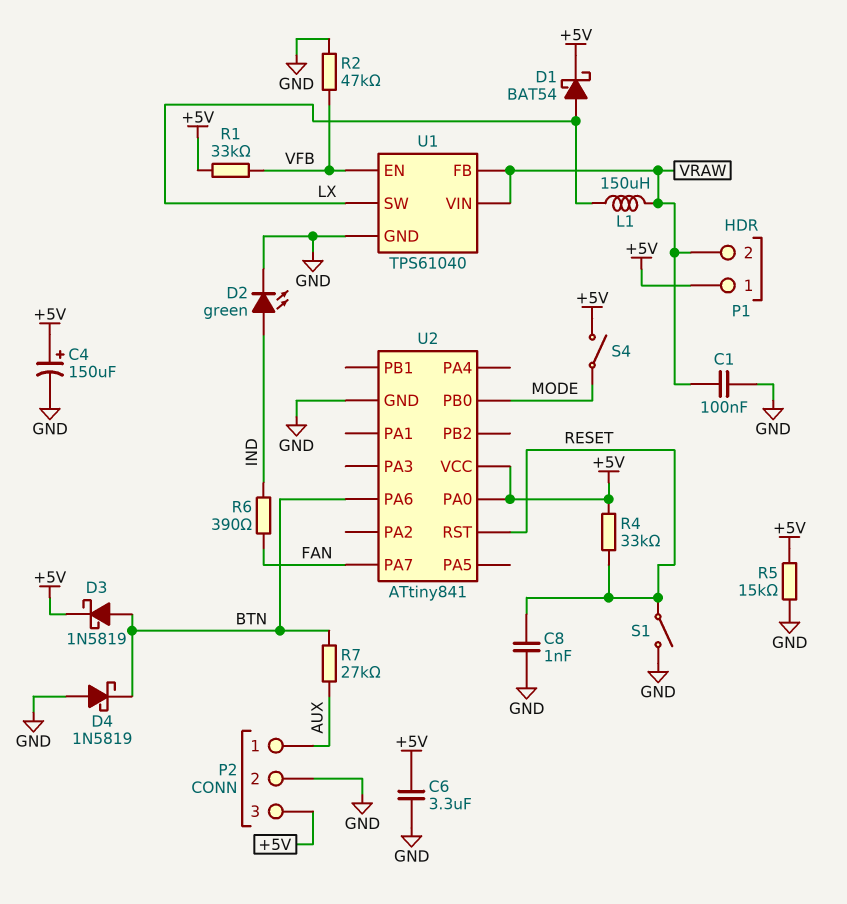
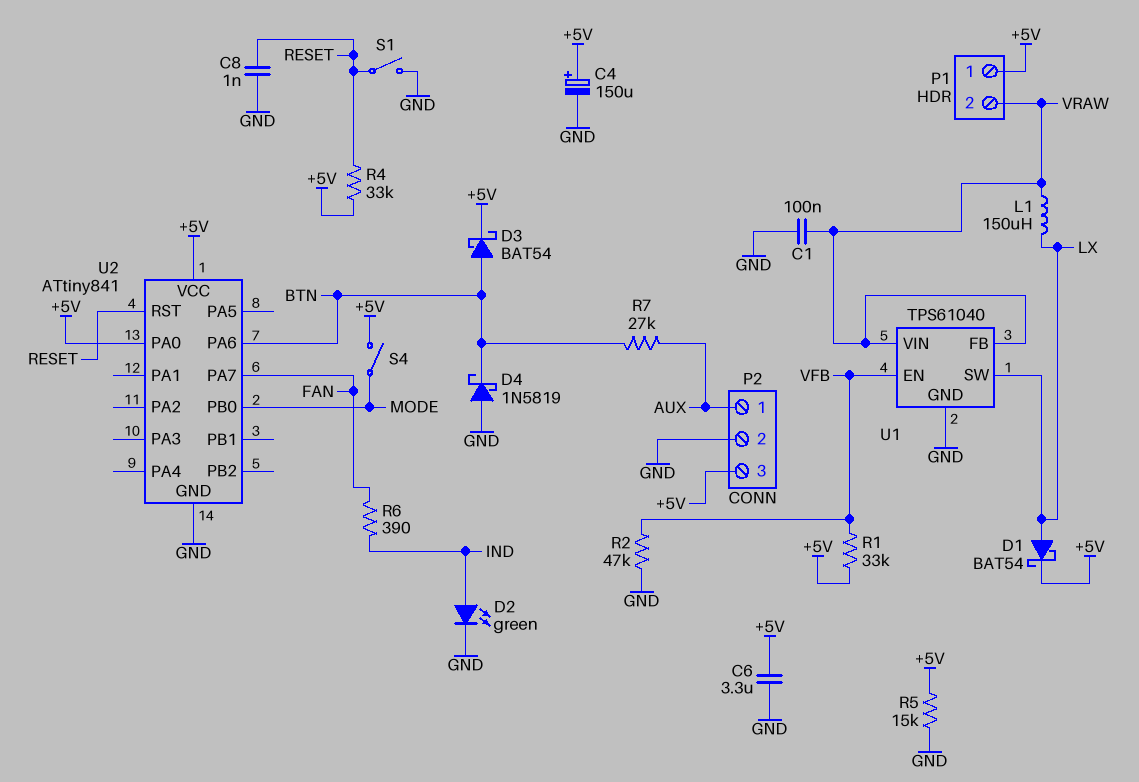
D3: schottky 1N5819 (A BTN, K +5V) -> schottky BAT54 (A BTN, K +5V)

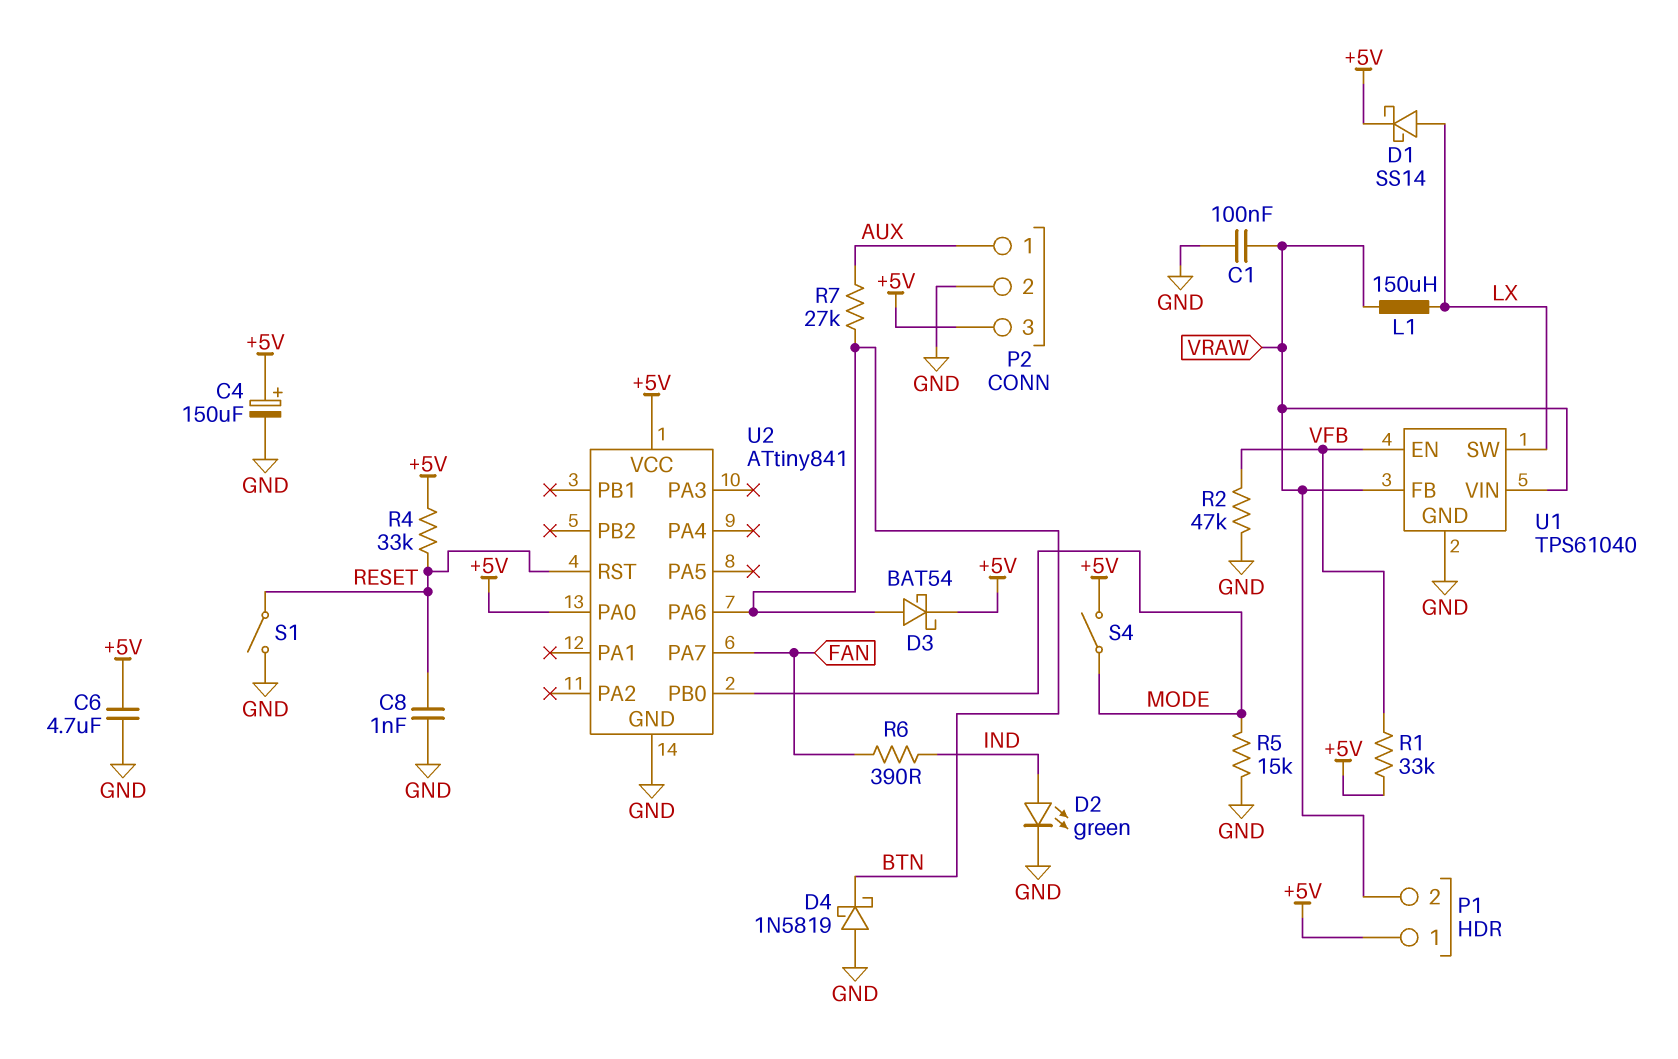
C6: 3.3uF (+5V, GND) -> 4.7uF (+5V, GND)
D1: schottky BAT54 (A LX, K +5V) -> schottky SS14 (A LX, K +5V)
R5: 15k (+5V, GND) -> 15k (GND, MODE)

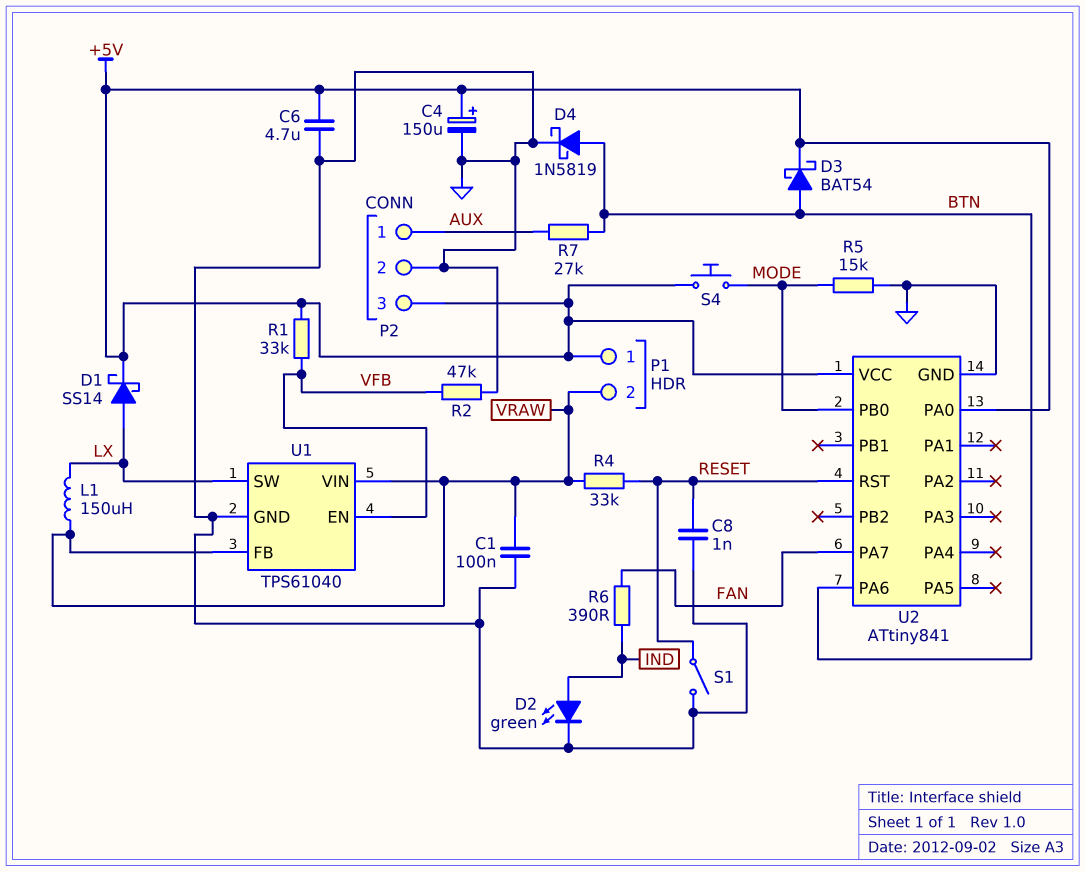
D4: schottky 1N5819 (A GND, K BTN) -> schottky 1N5819 (A BTN, K GND)
R4: 33k (+5V, RESET) -> 33k (RESET, VRAW)
S4: switch (+5V, MODE) -> button (+5V, MODE)

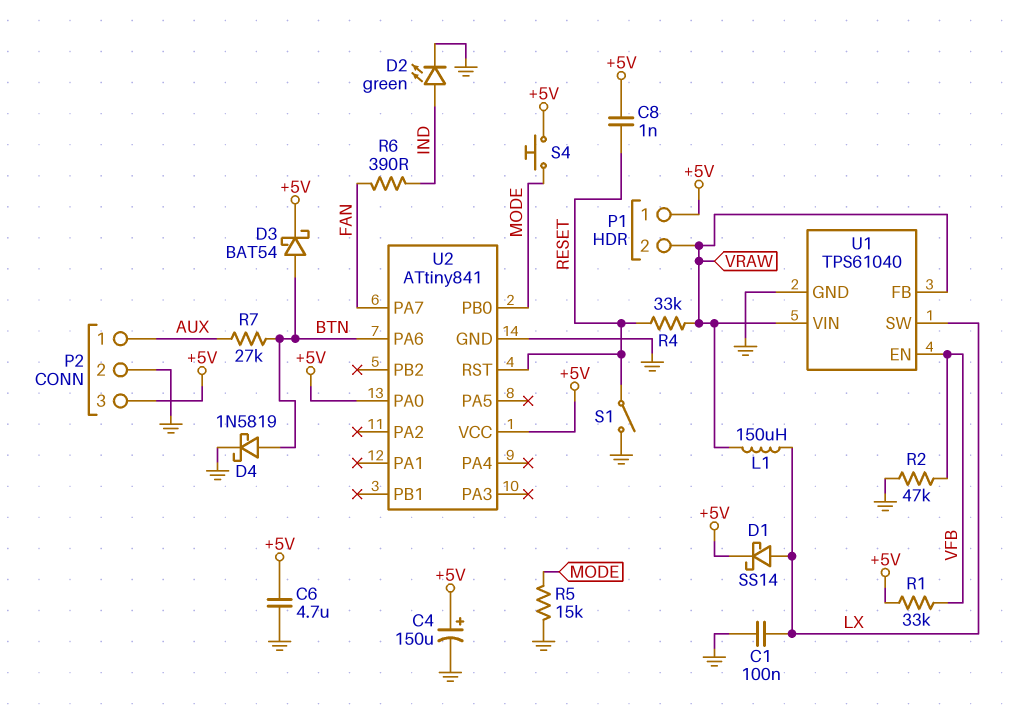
C1: 100nF (GND, VRAW) -> 100nF (GND, LX)
C8: 1nF (GND, RESET) -> 1nF (+5V, RESET)

